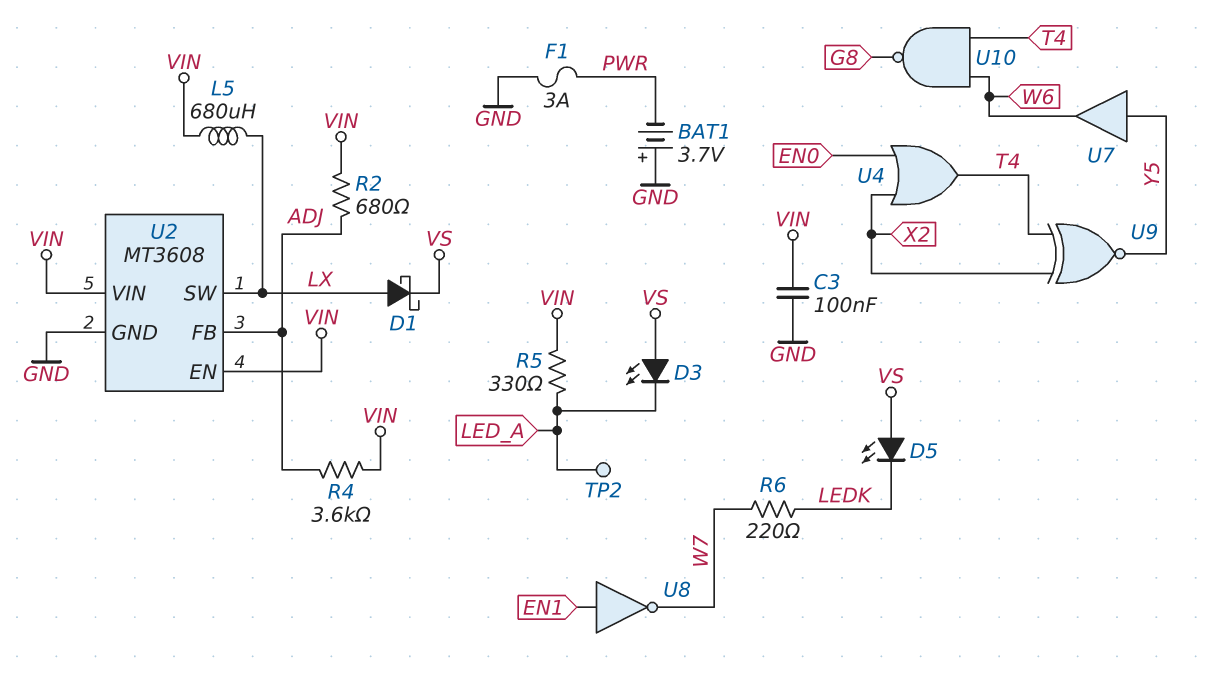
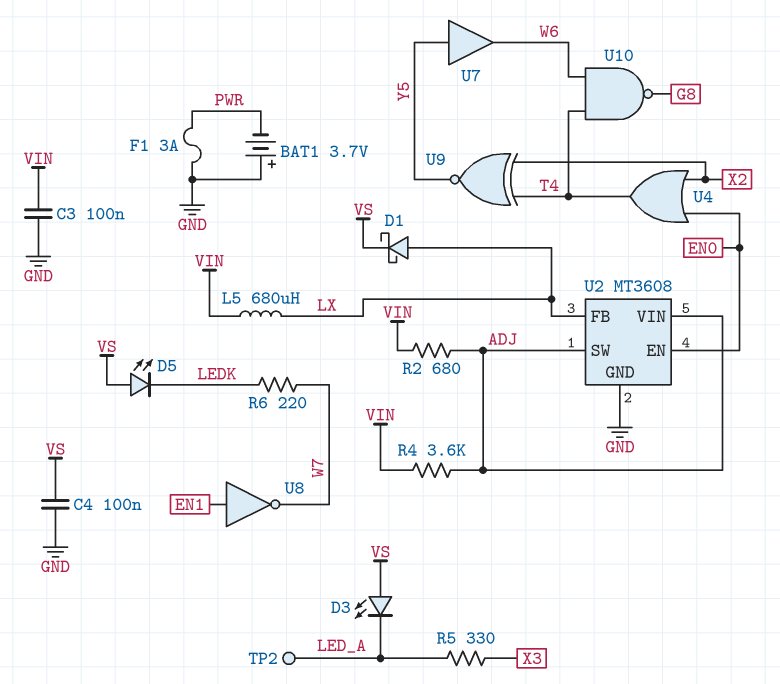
C4: none -> 100nF (GND, VS)
R5: 330 (LED_A, VIN) -> 330 (LED_A, X3)
U2 pin EN: VIN -> EN0
U2 pin FB: ADJ -> LX
U2 pin SW: LX -> ADJ
U2 pin VIN: VIN -> ADJ

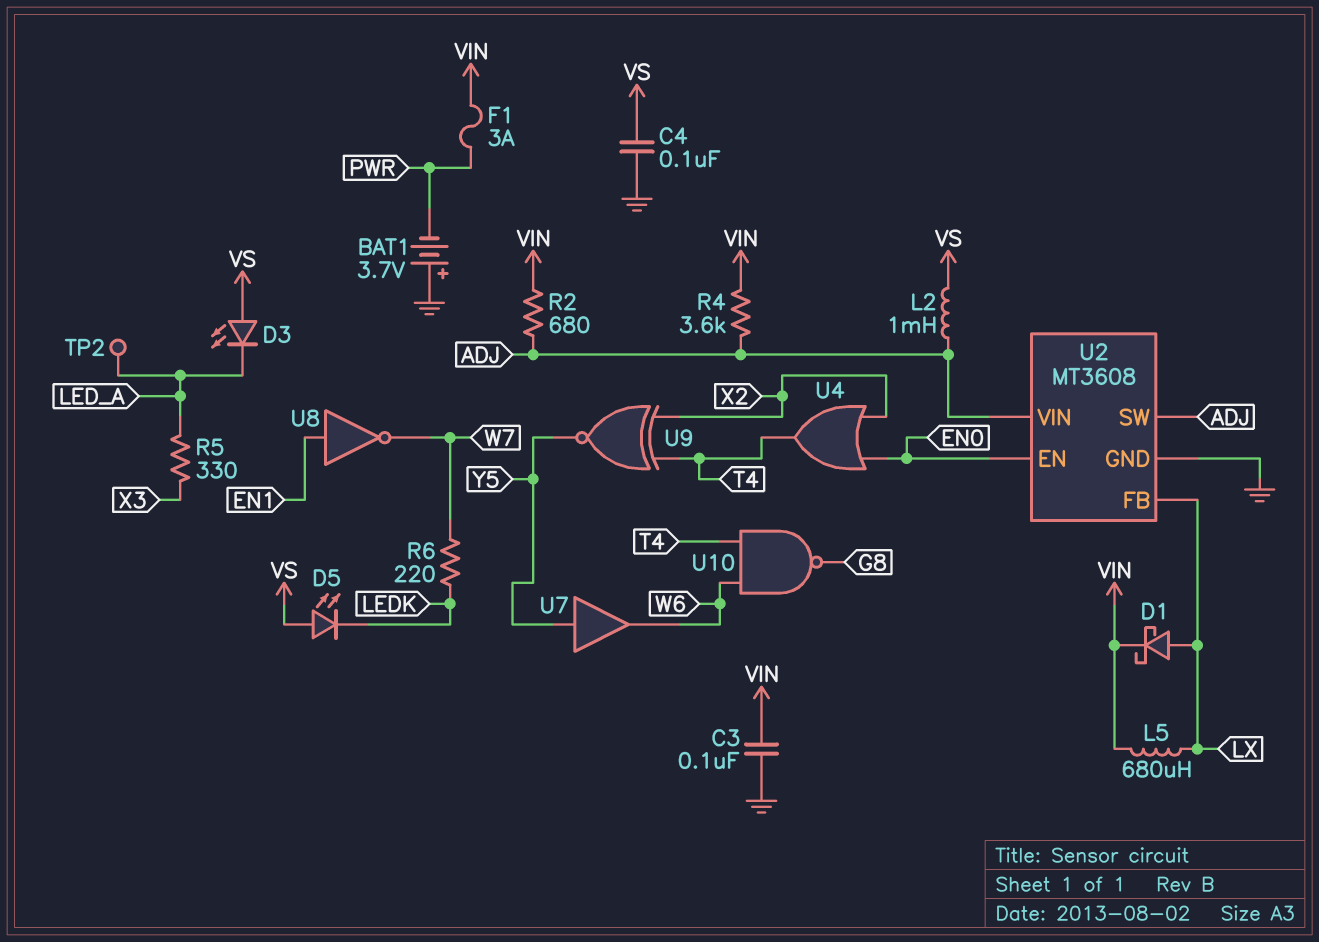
D1: schottky (A LX, K VS) -> schottky (A LX, K VIN)
F1: 3A (GND, PWR) -> 3A (PWR, VIN)
L2: none -> 1mH (ADJ, VS)

